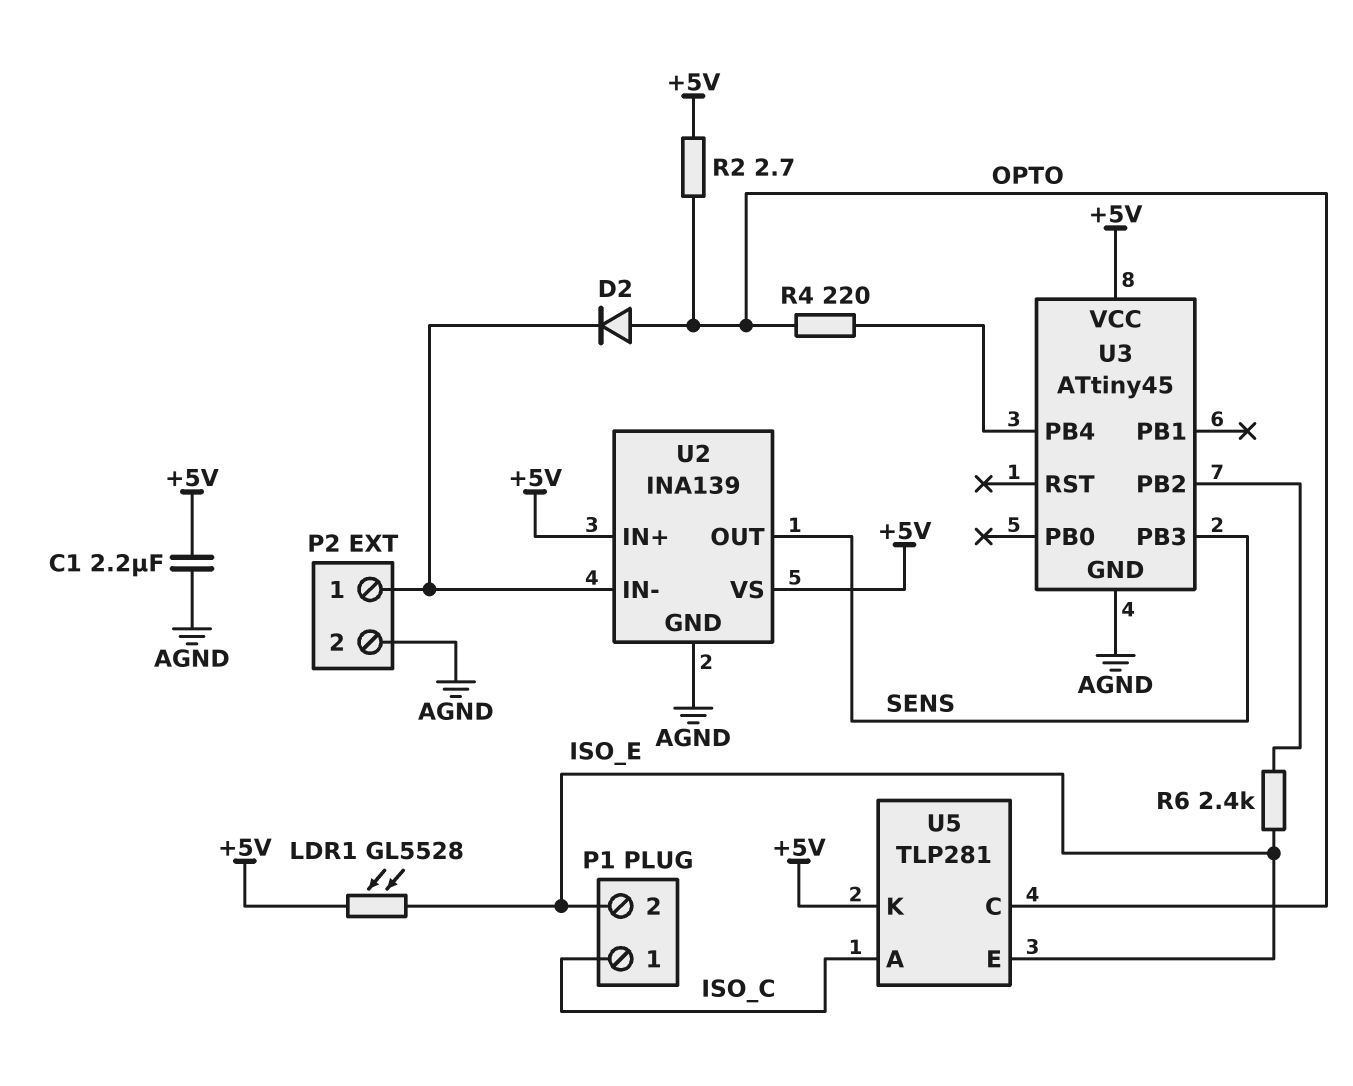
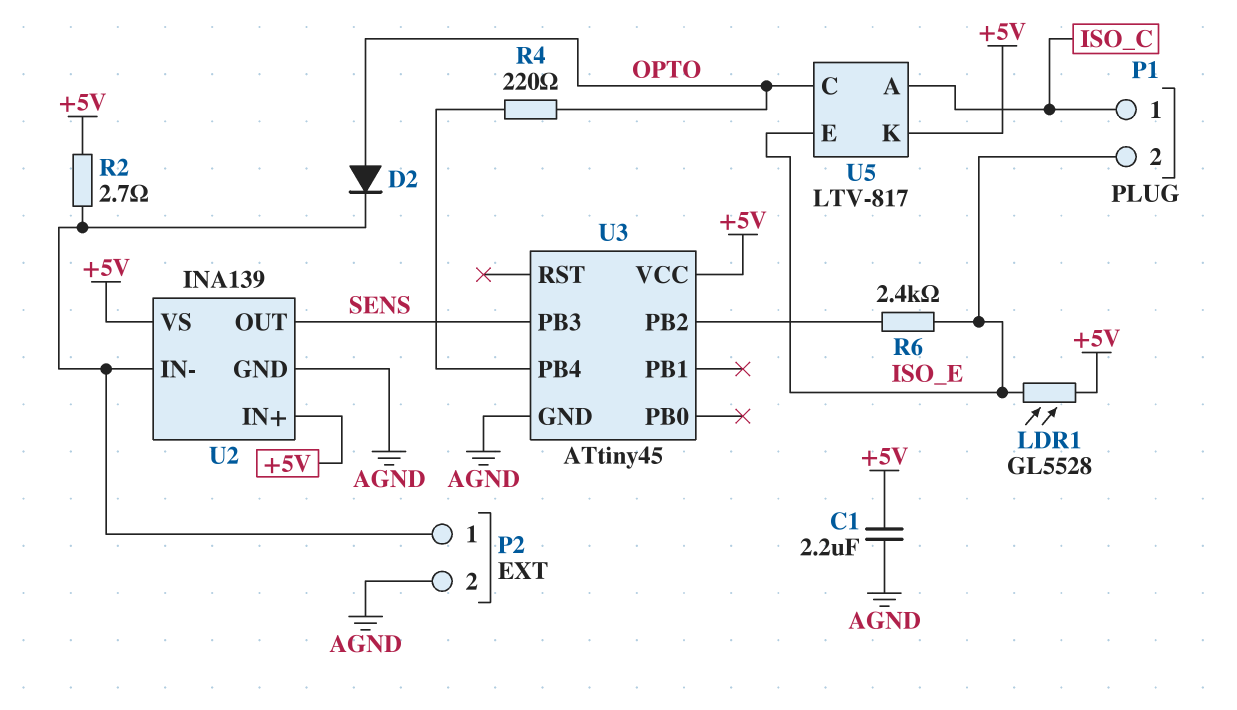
R2: 2.7 (+5V, OPTO) -> 2.7 (+5V, P2/1)
U5: TLP281 -> LTV-817

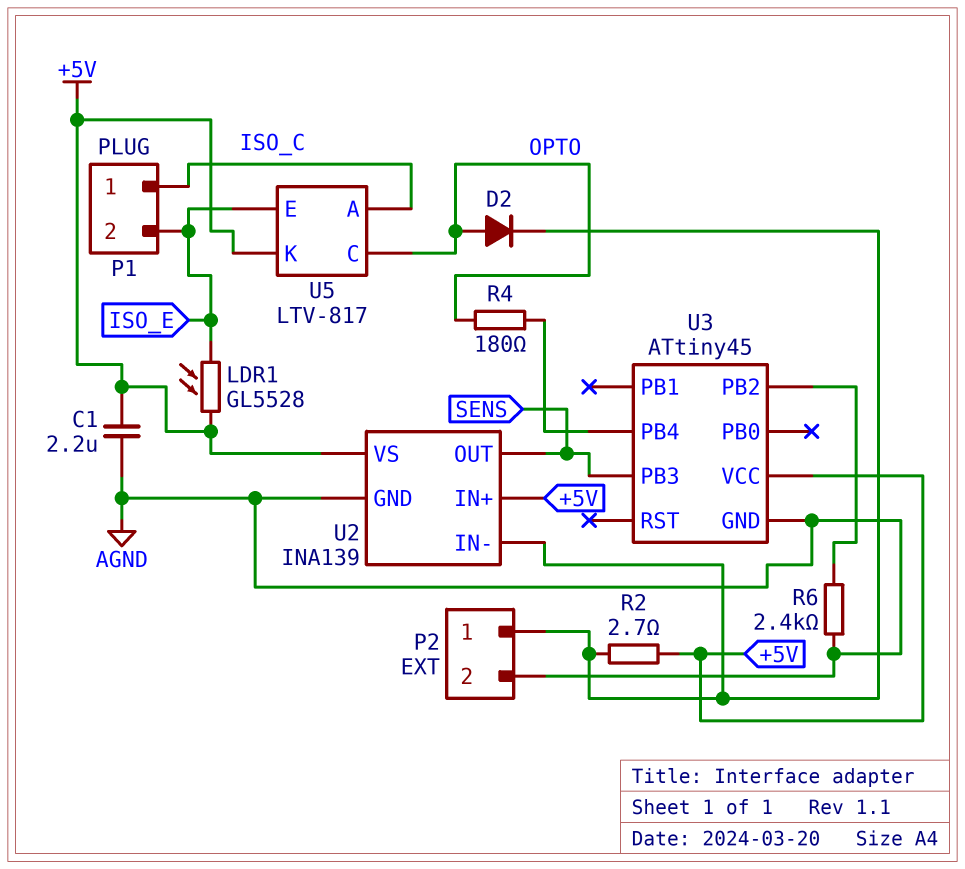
R4: 220 (OPTO, U3/PB4) -> 180 (OPTO, U3/PB4)
R6: 2.4k (ISO_E, U3/PB2) -> 2.4k (AGND, U3/PB2)

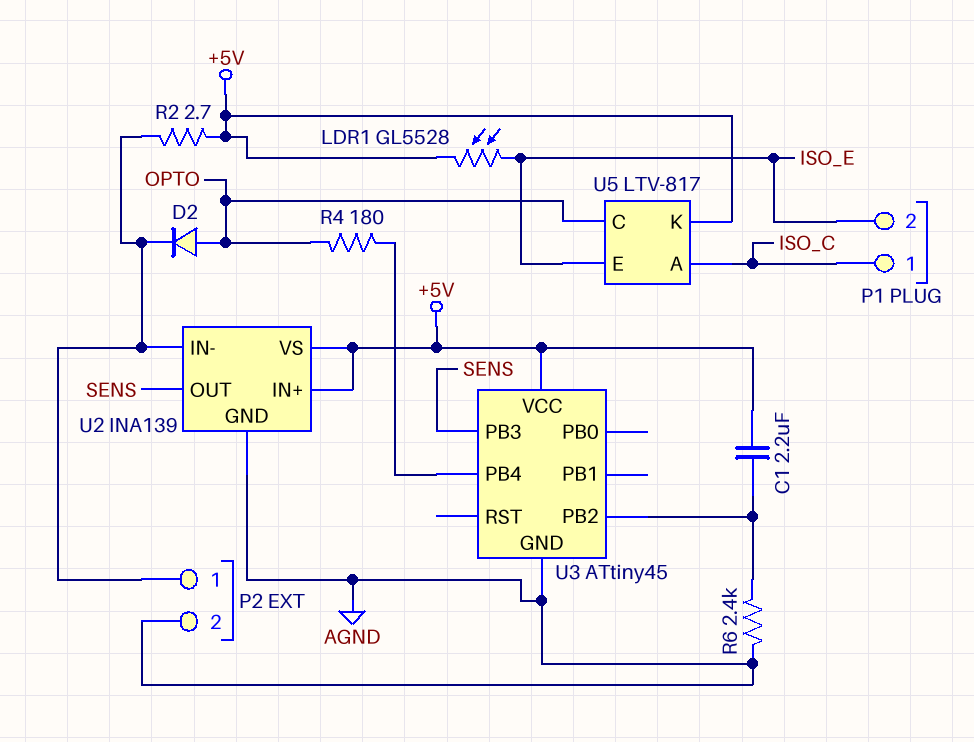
C1: 2.2uF (+5V, AGND) -> 2.2uF (+5V, U3/PB2)

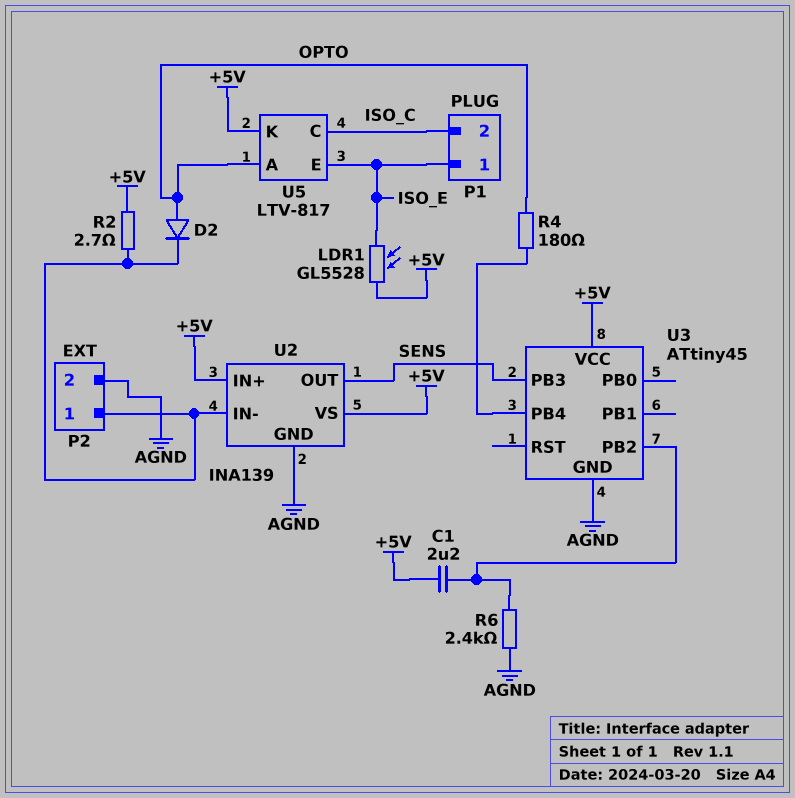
P1 pin 1: ISO_C -> ISO_E
P1 pin 2: ISO_E -> ISO_C
U5 pin A: ISO_C -> OPTO
U5 pin C: OPTO -> ISO_C

